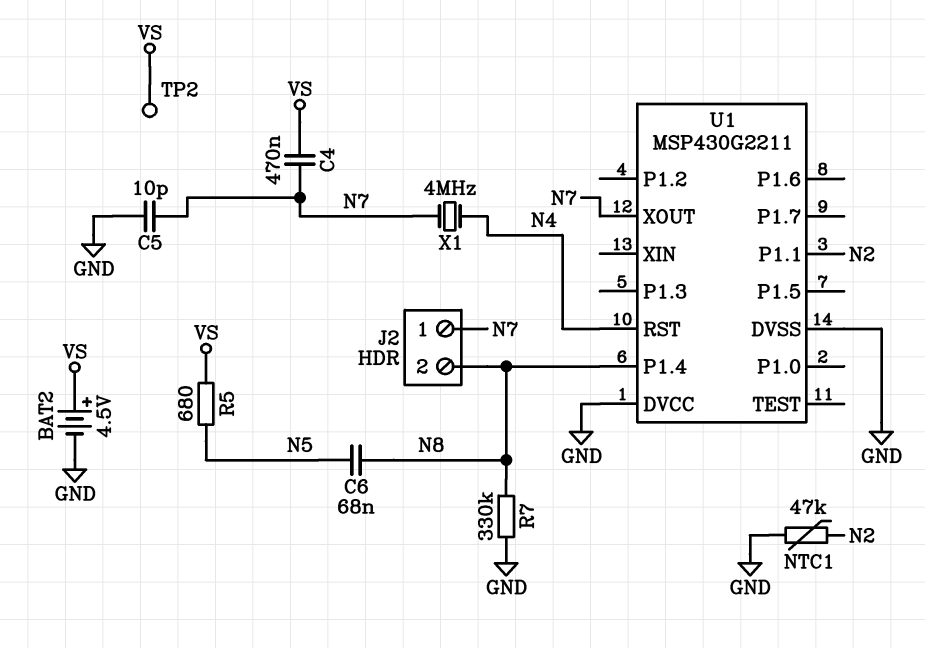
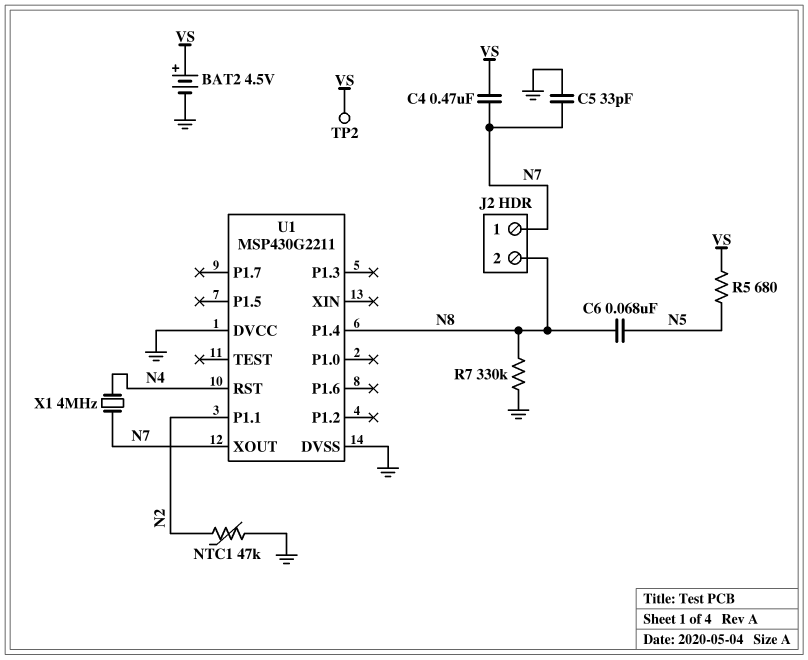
C5: 10pF (GND, N7) -> 33pF (GND, N7)

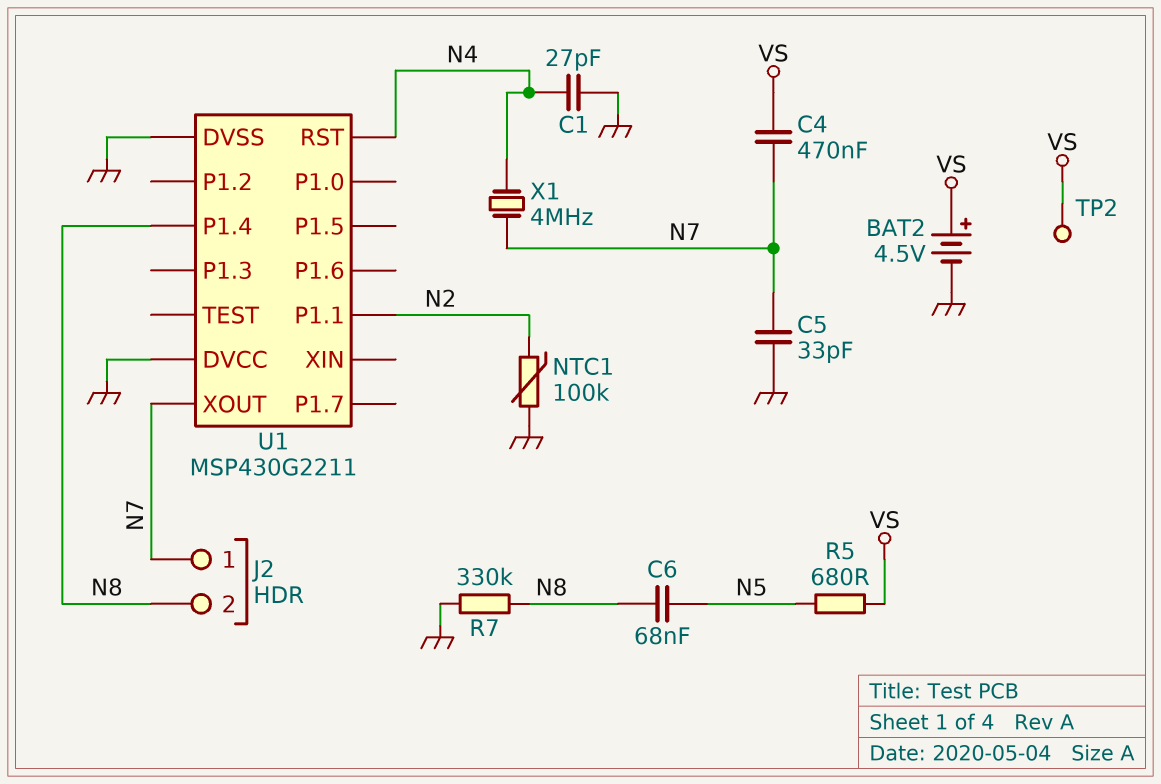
C1: none -> 27pF (GND, N4)
NTC1: 47k (GND, N2) -> 100k (GND, N2)

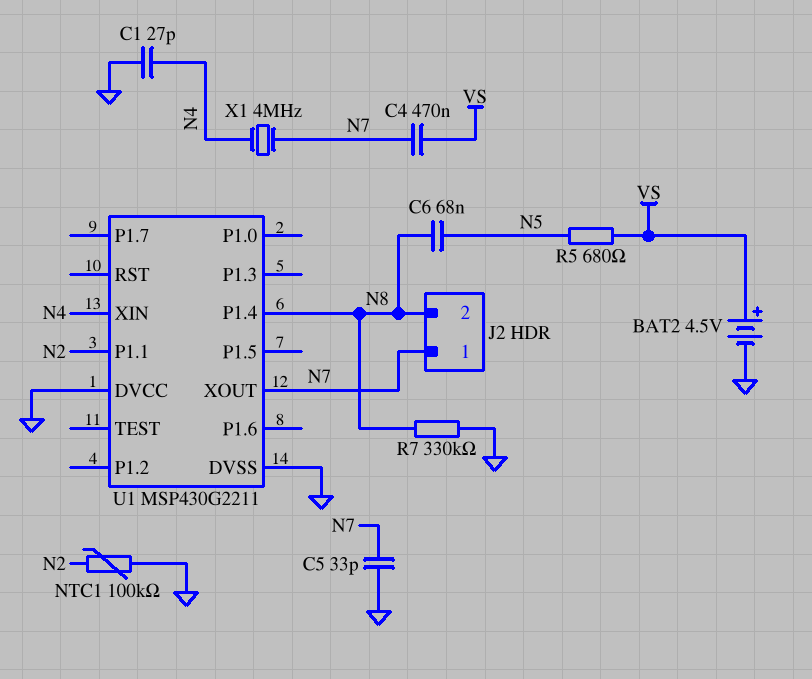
TP2: test point (VS) -> none
U1 pin RST: N4 -> none
U1 pin XIN: none -> N4

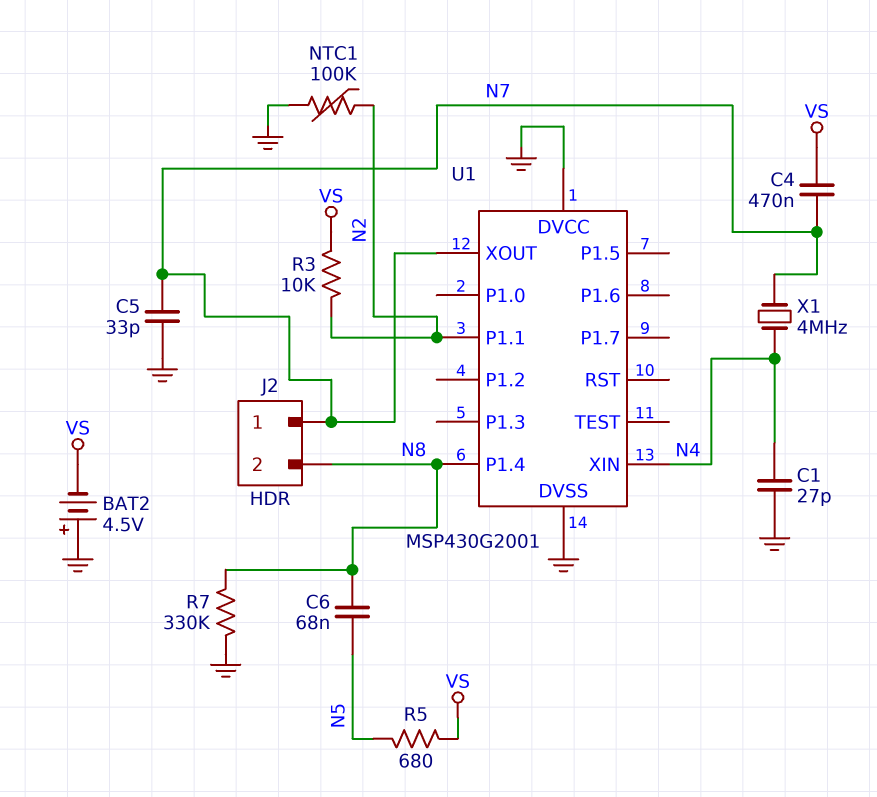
BAT2: 4.5V (plus VS, minus GND) -> 4.5V (plus GND, minus VS)
R3: none -> 10k (N2, VS)
U1: MSP430G2211 -> MSP430G2001

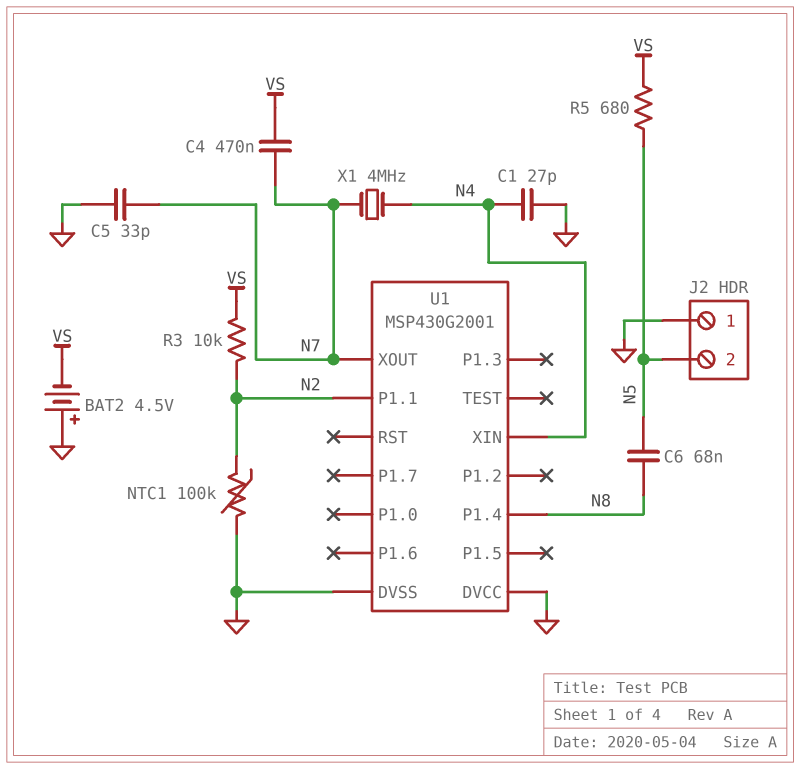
J2 pin 1: N7 -> GND
J2 pin 2: N8 -> N5
R7: 330k (GND, N8) -> none

